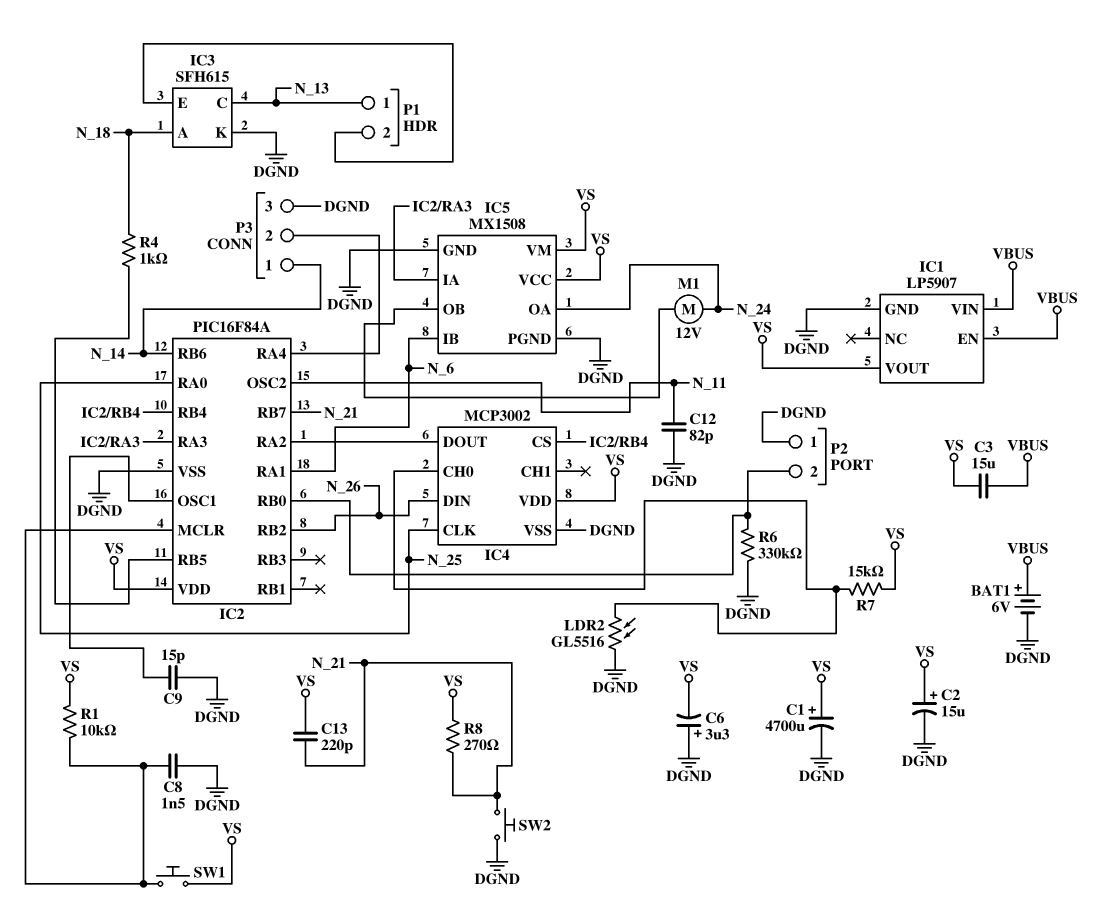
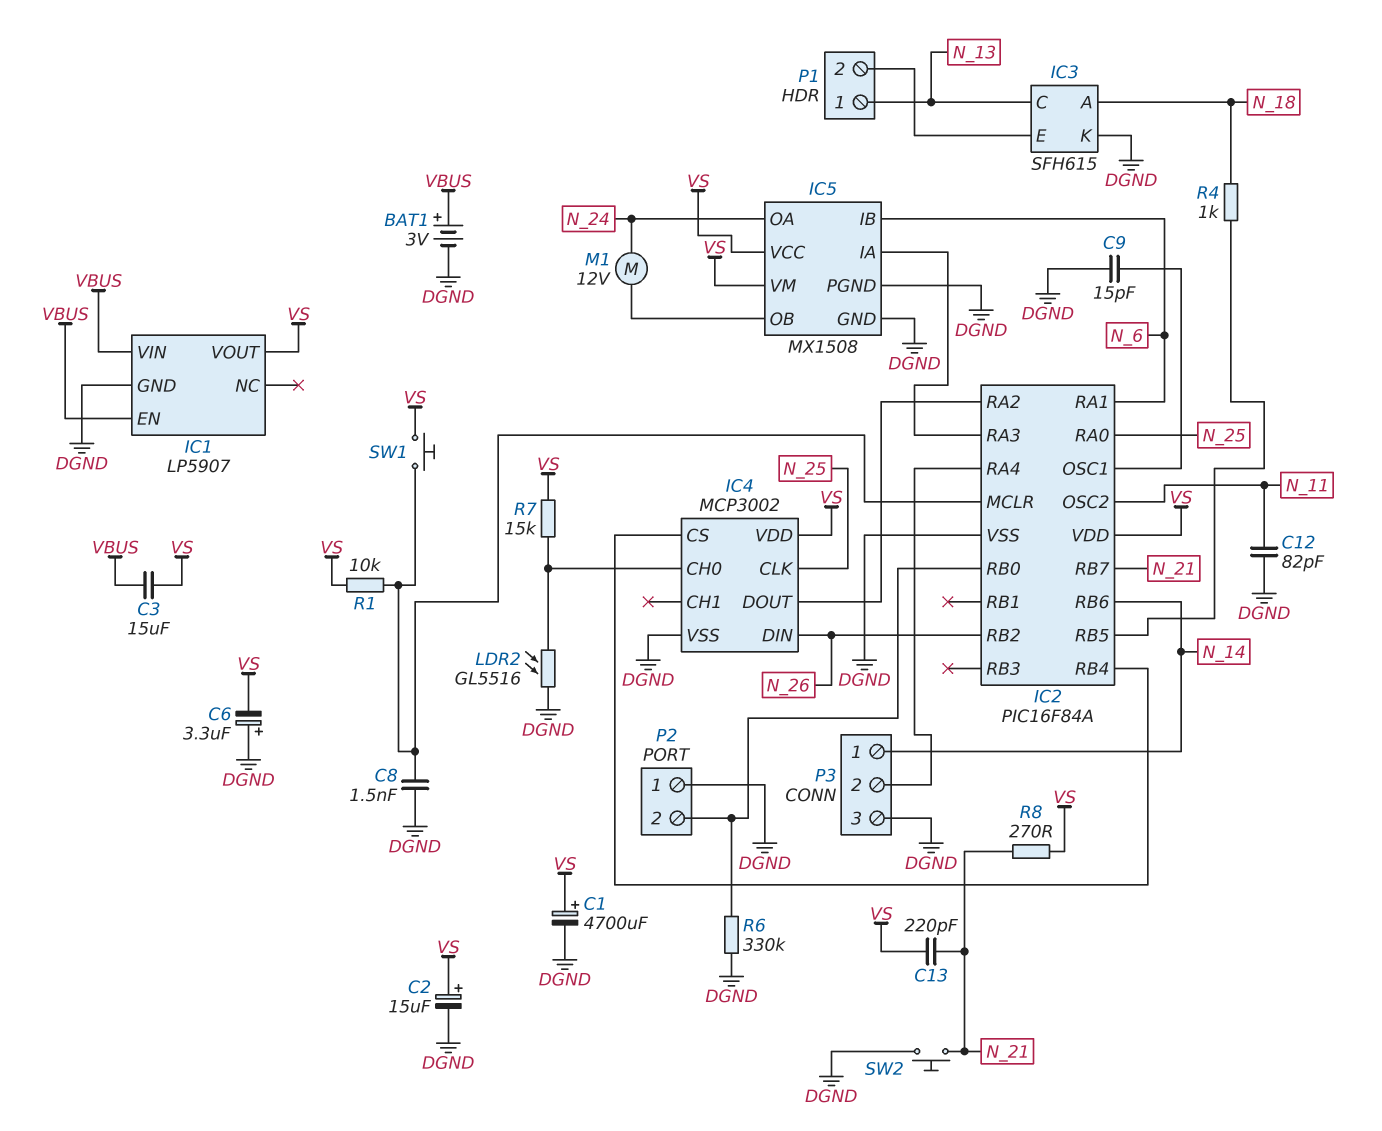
BAT1: 6V (plus VBUS, minus DGND) -> 3V (plus VBUS, minus DGND)

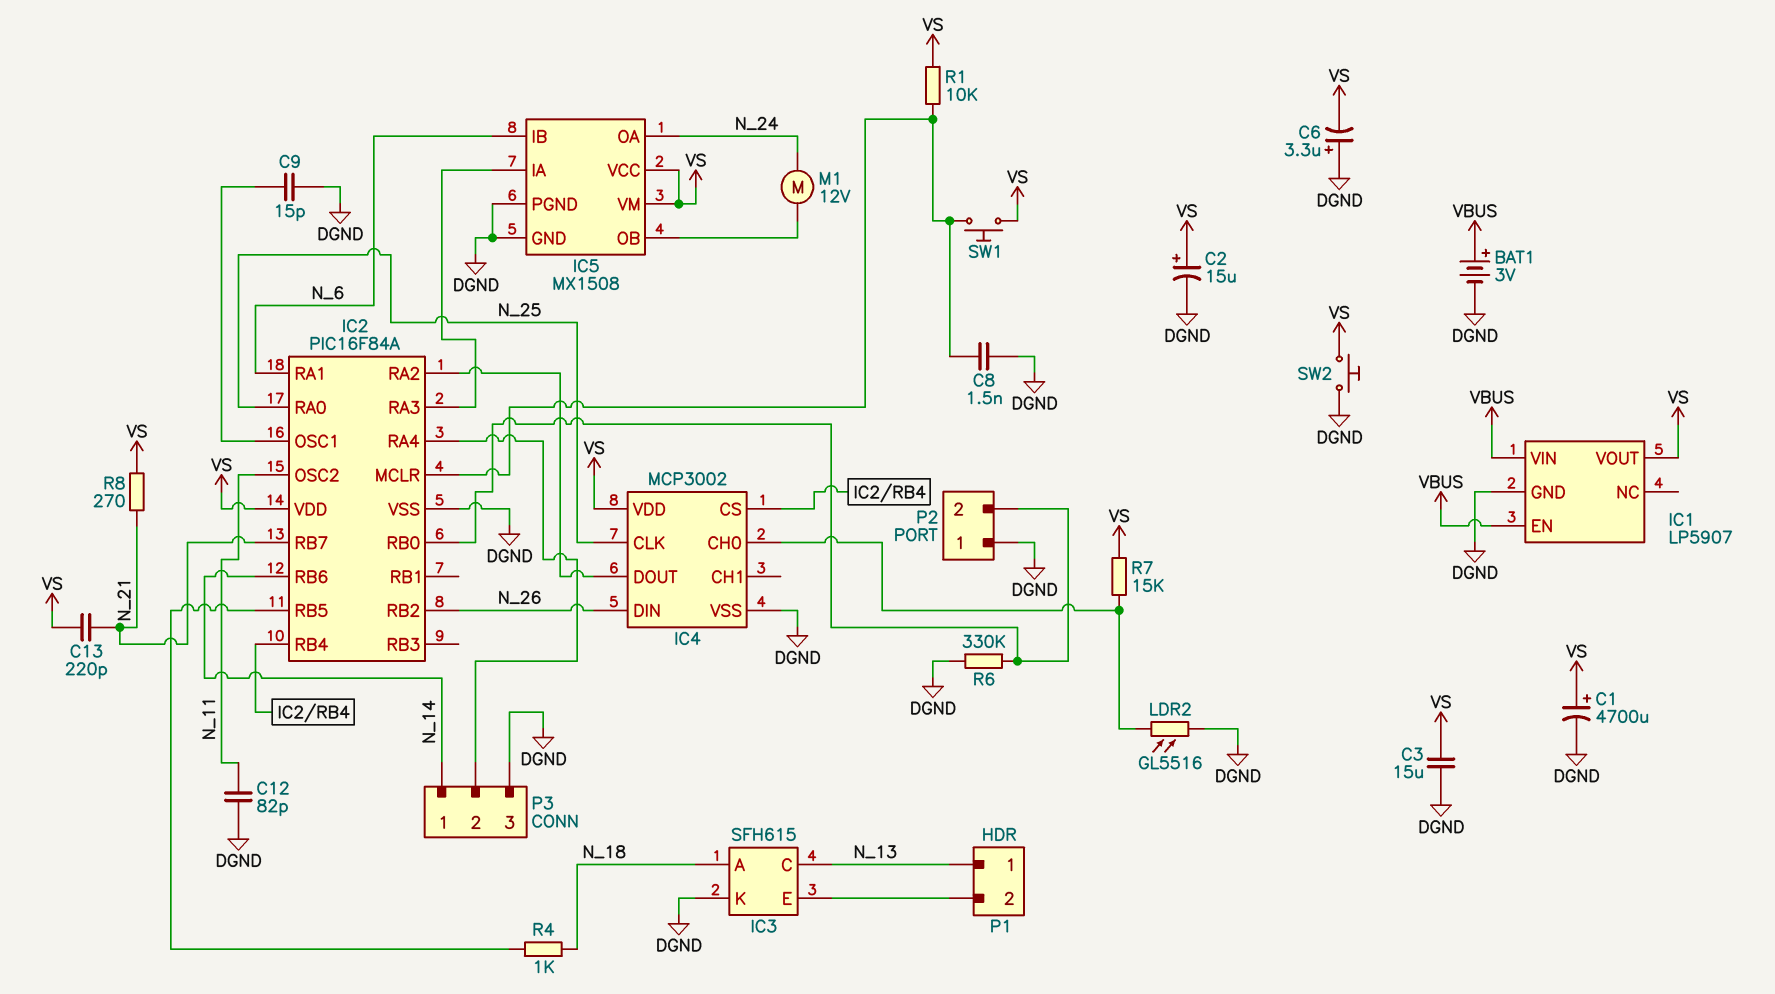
C3: 15uF (VBUS, VS) -> 15uF (DGND, VS)
SW2: button (DGND, N_21) -> button (DGND, VS)

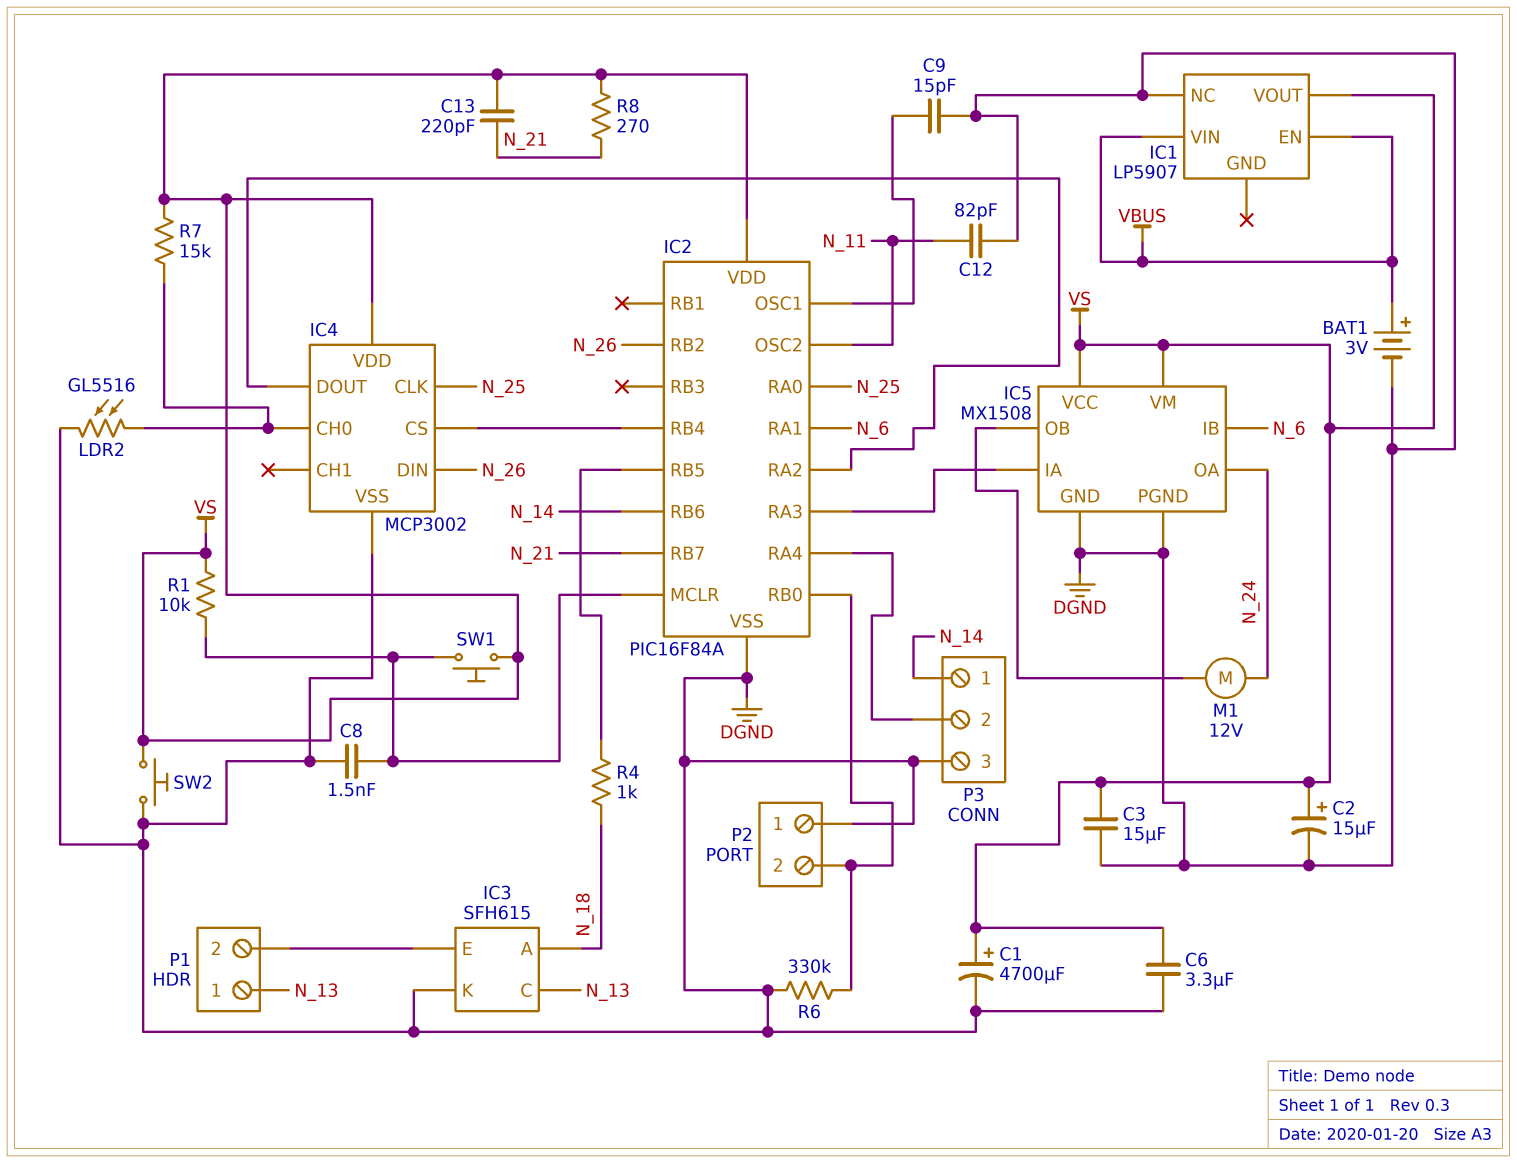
C6: 3.3uF (plus DGND, minus VS) -> 3.3uF (DGND, VS)
IC1 pin GND: DGND -> none
IC1 pin NC: none -> DGND

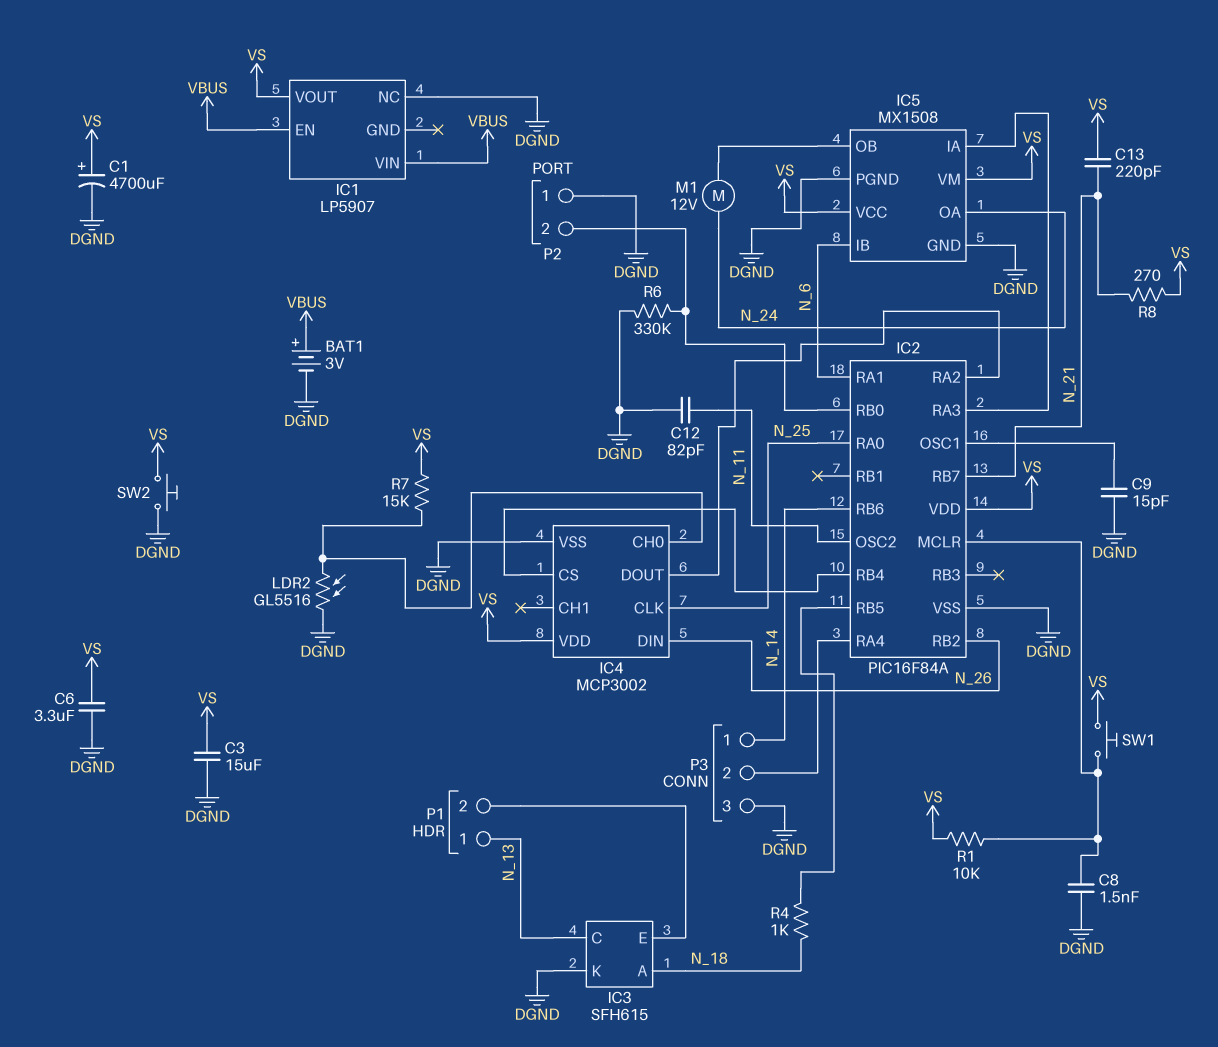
C2: 15uF (plus VS, minus DGND) -> none

